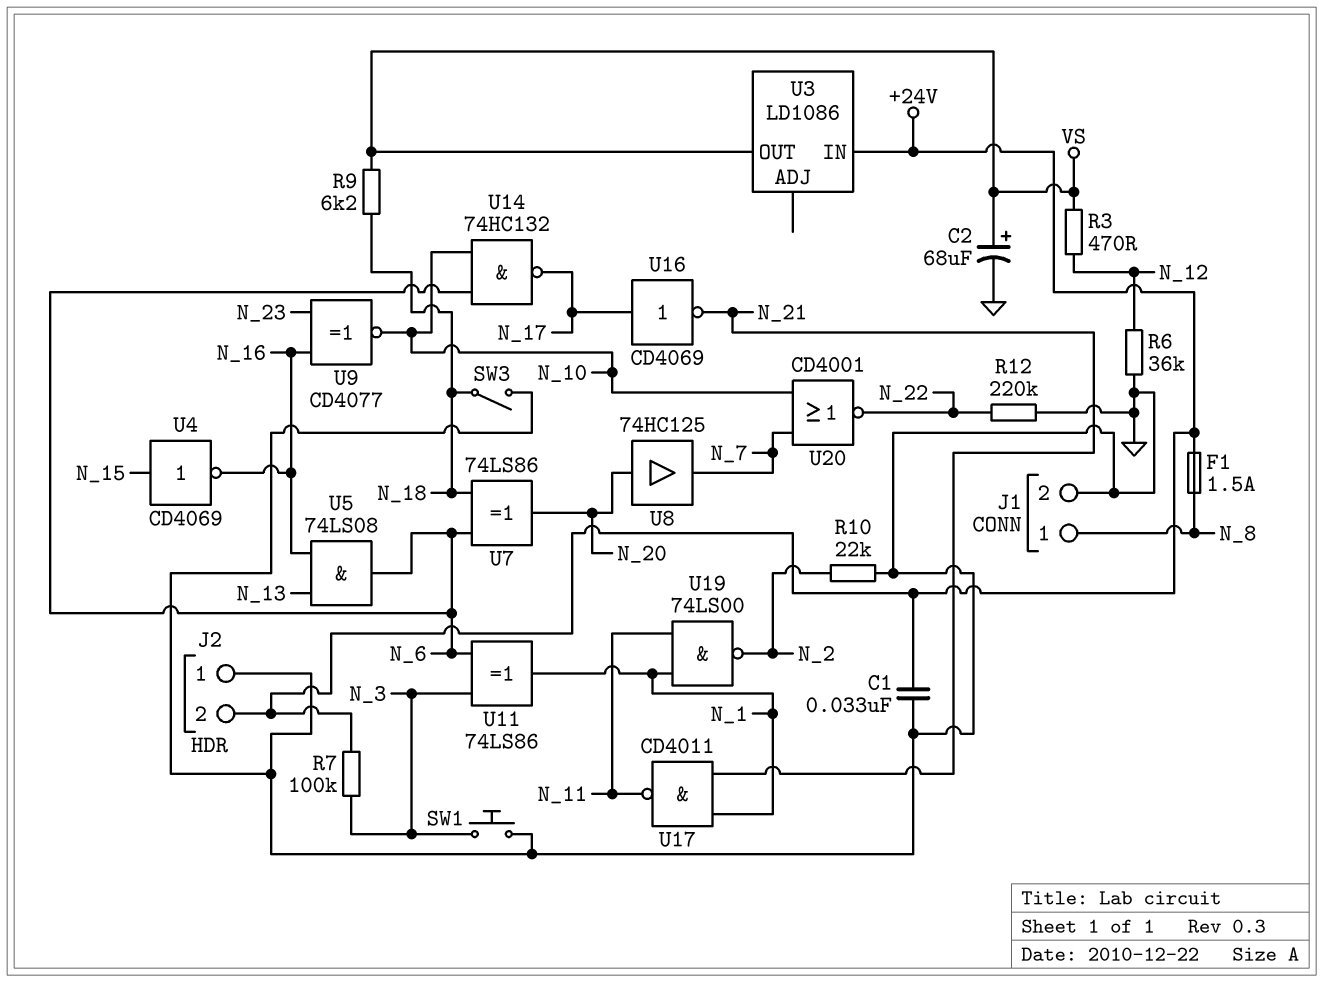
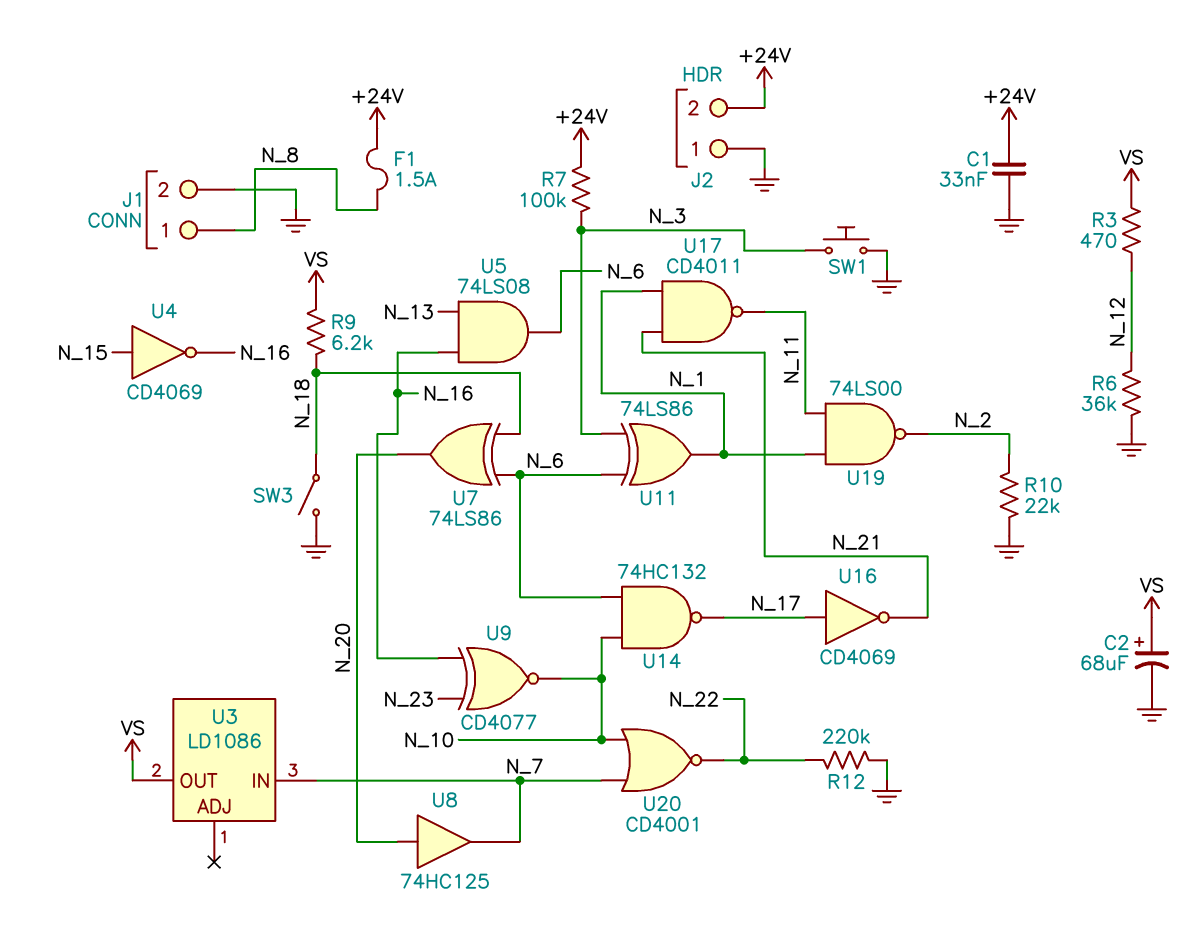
U3 pin IN: +24V -> N_7

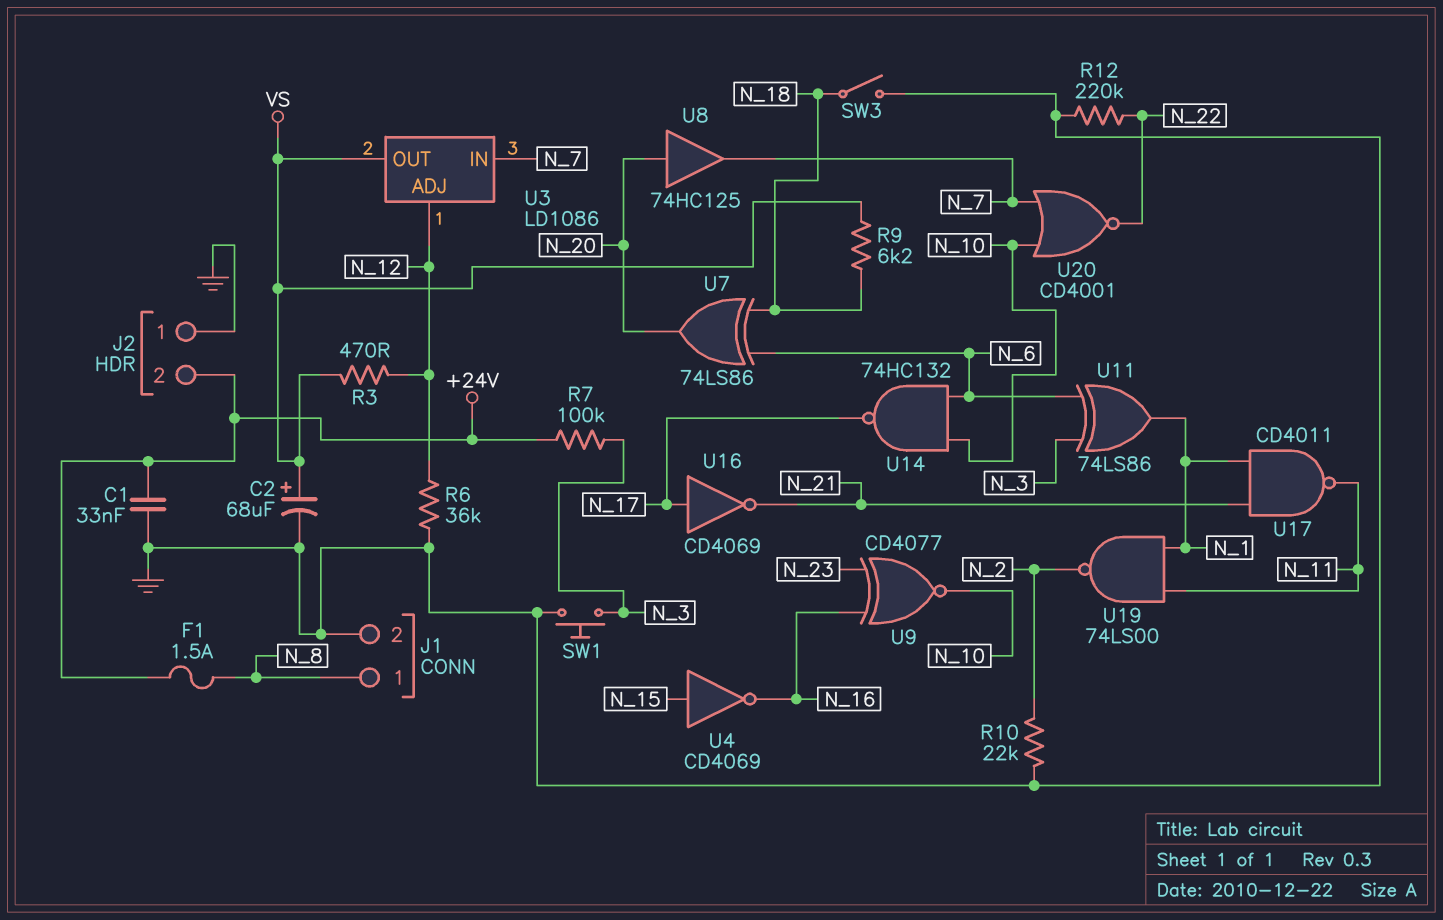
U3 pin ADJ: none -> N_12
U5: AND 74LS08 (in N_13, in N_16, out N_6) -> none

